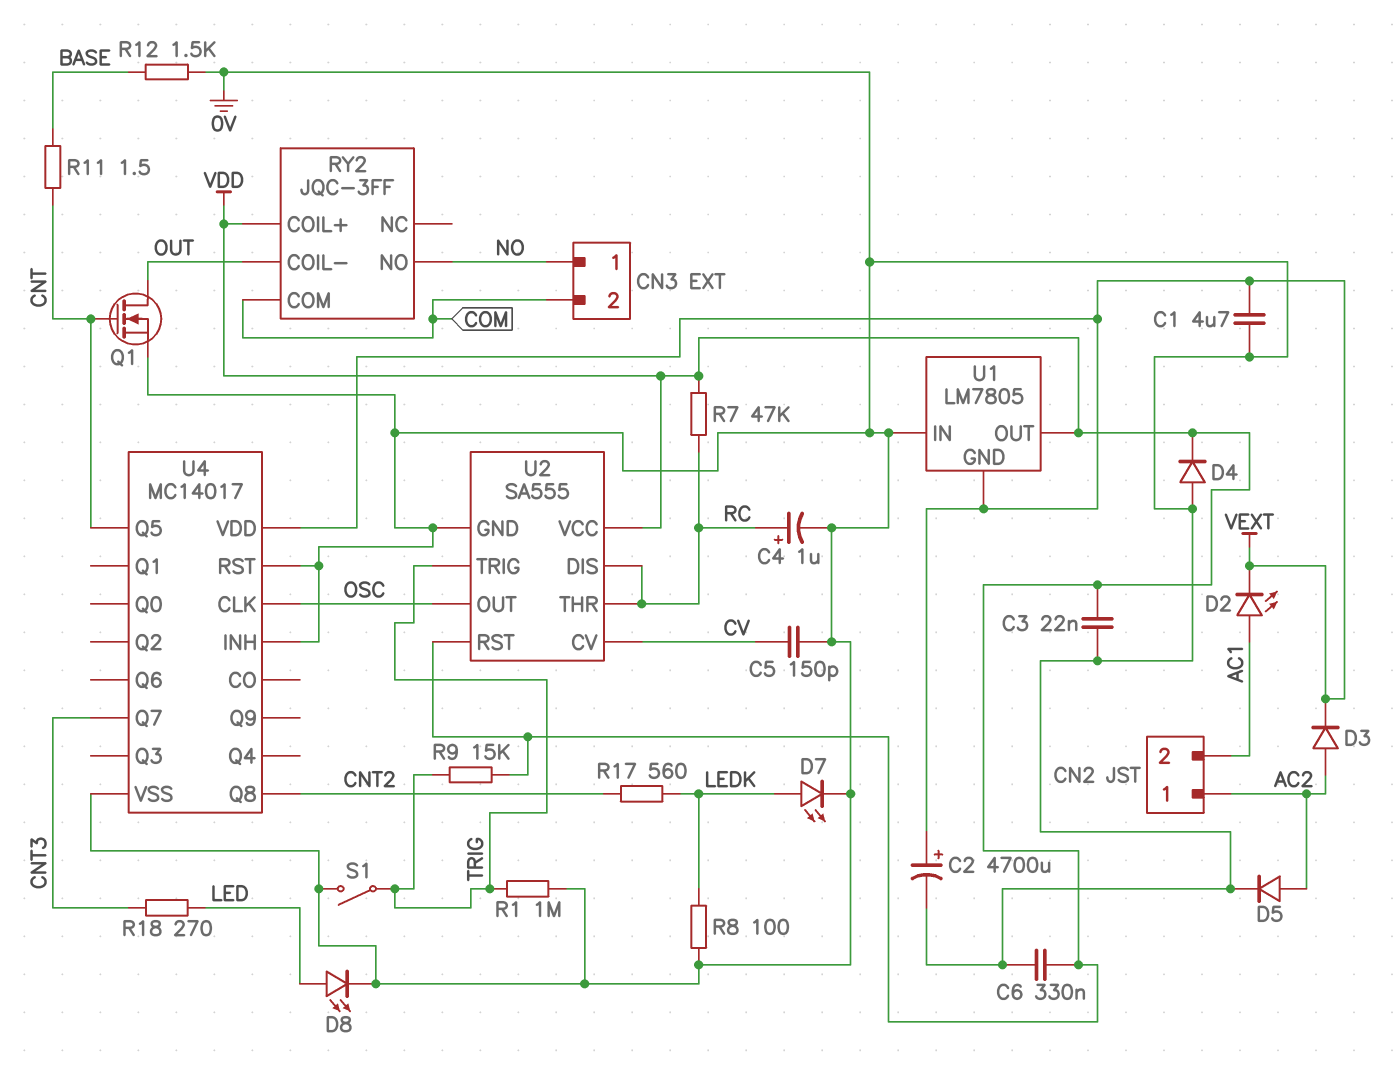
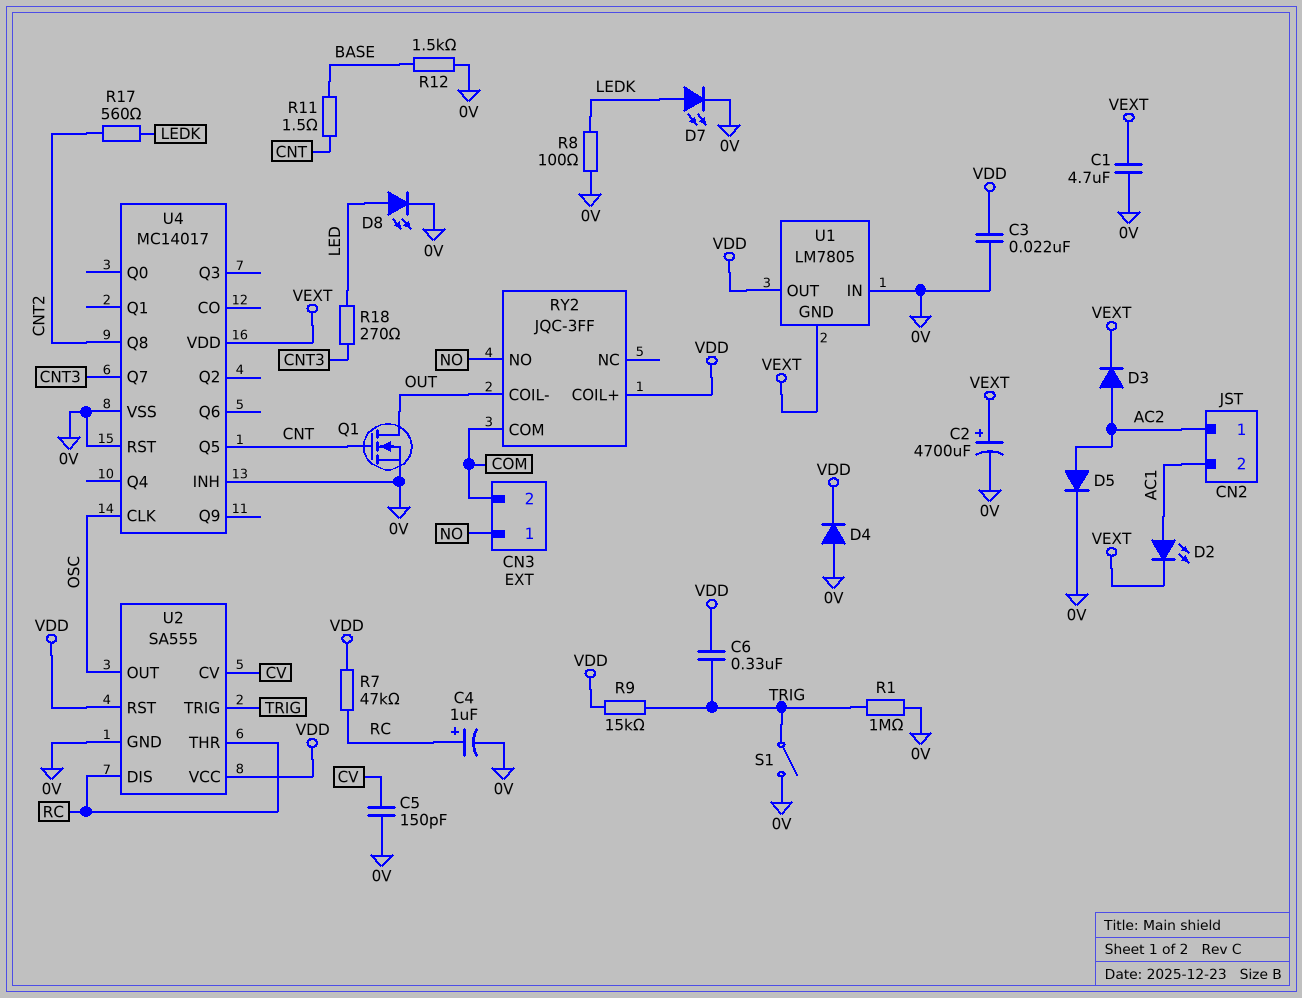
C6: 330nF (0V, VDD) -> 330nF (TRIG, VDD)

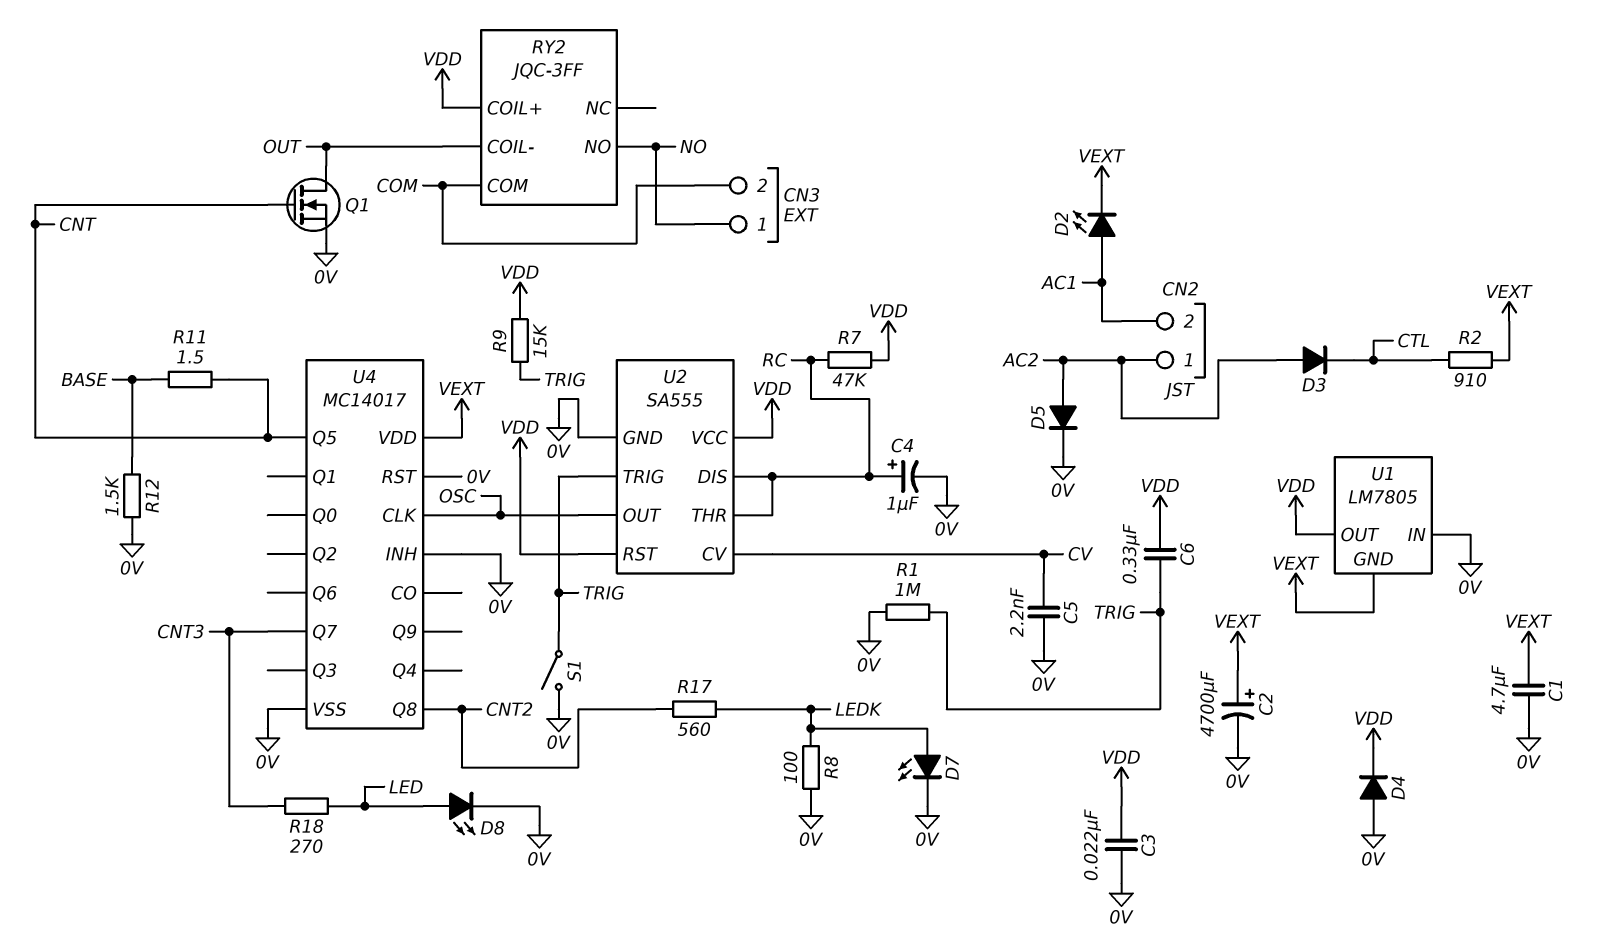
C5: 150pF (0V, CV) -> 2.2nF (0V, CV)
D3: diode (A AC2, K VEXT) -> diode (A AC2, K CTL)
R2: none -> 910 (CTL, VEXT)

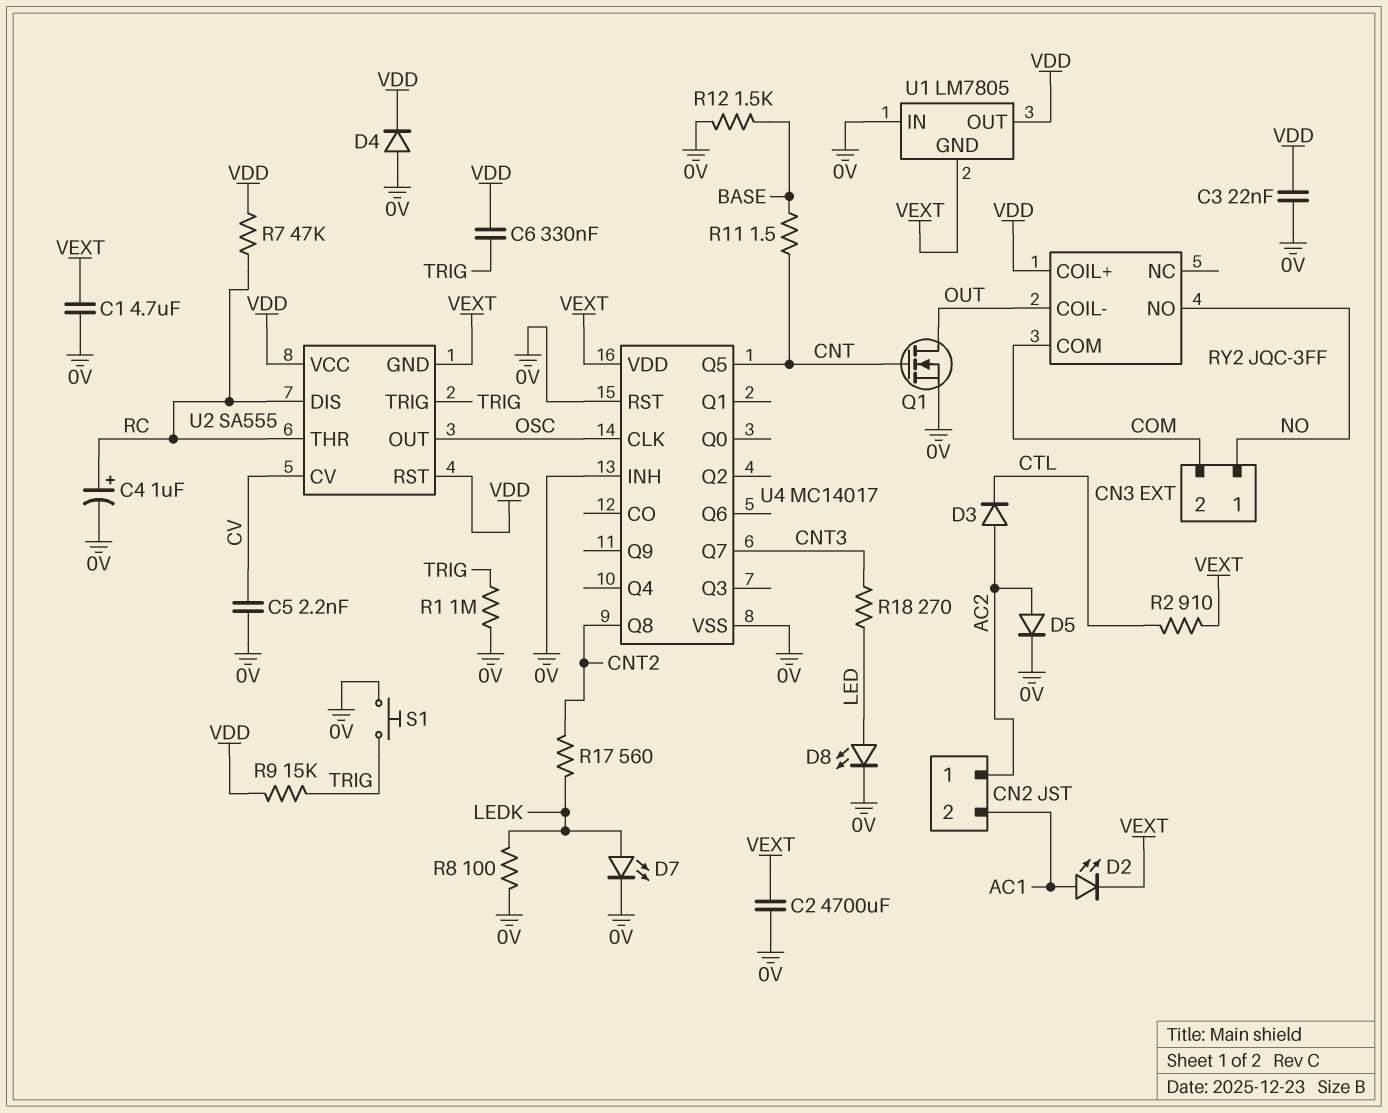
C2: 4700uF (plus VEXT, minus 0V) -> 4700uF (0V, VEXT)
S1: switch (0V, TRIG) -> button (0V, TRIG)
U2 pin GND: 0V -> VEXT

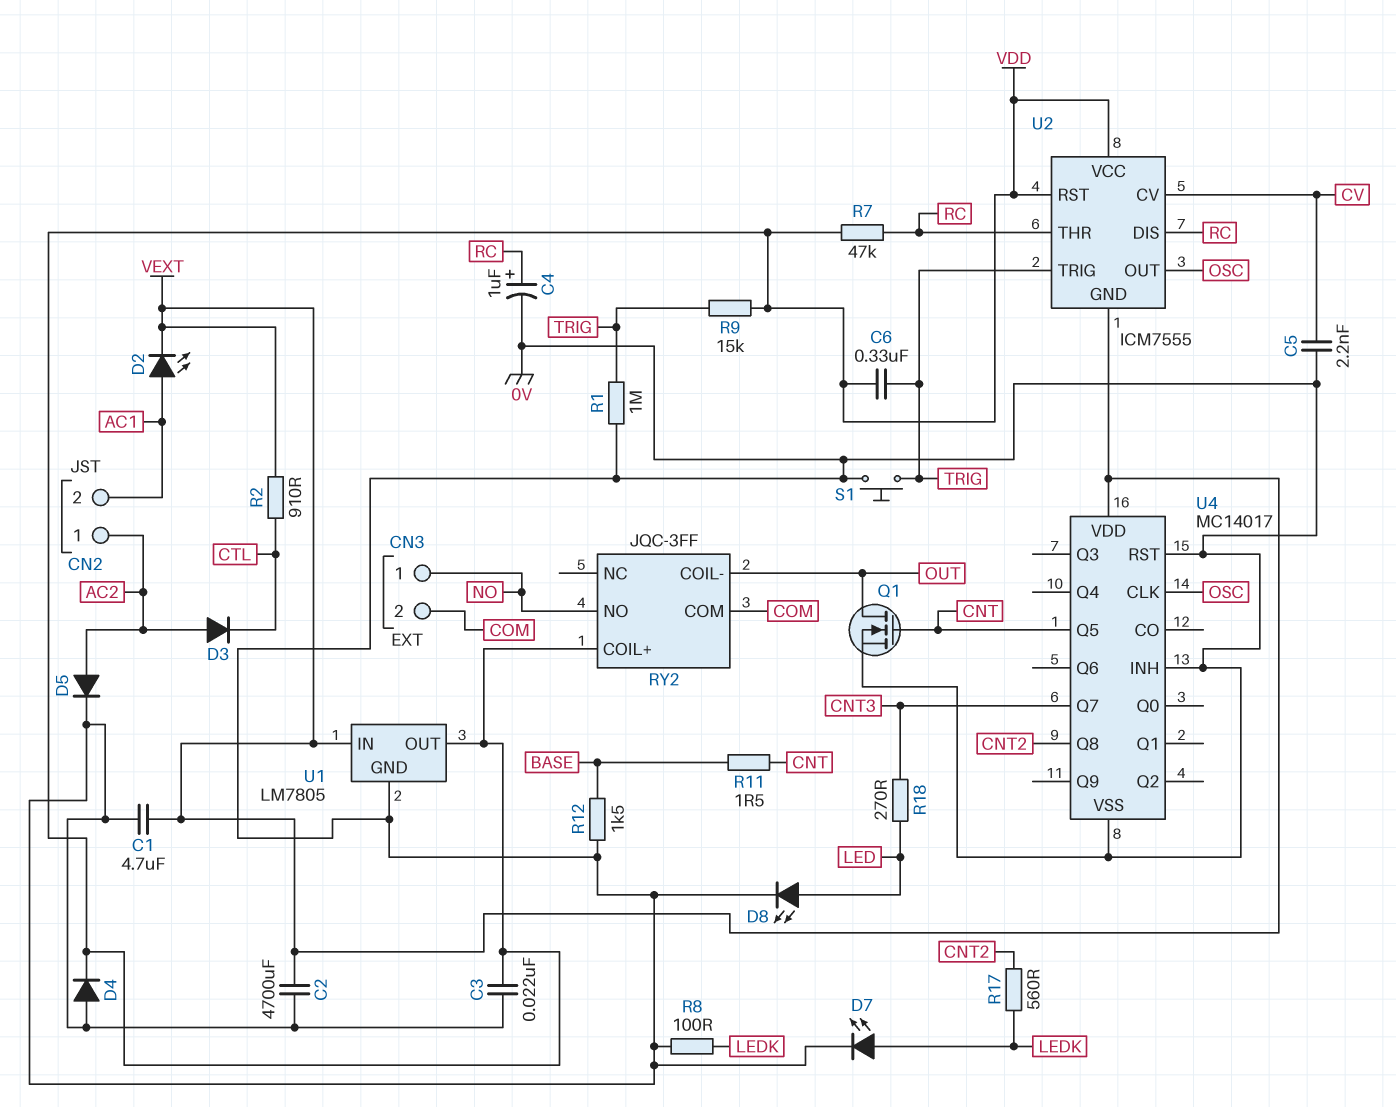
U1 pin GND: VEXT -> 0V
U1 pin IN: 0V -> VEXT
U2: SA555 -> ICM7555

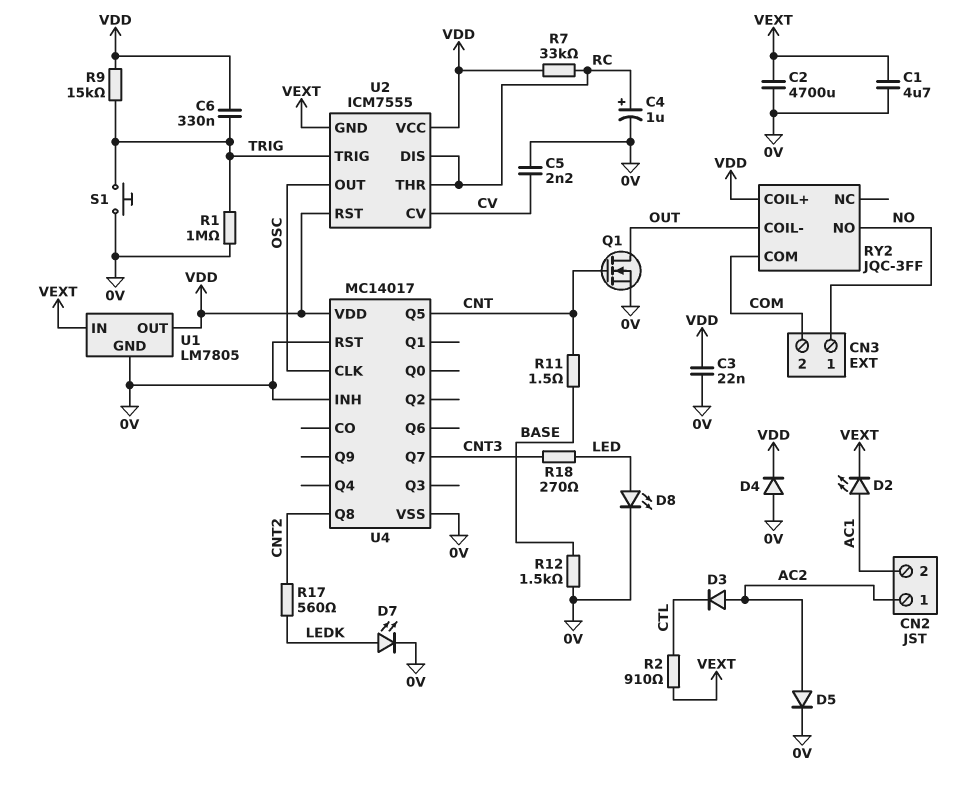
R7: 47k (RC, VDD) -> 33k (RC, VDD)
R8: 100 (0V, LEDK) -> none
U4 pin VDD: VEXT -> VDD

